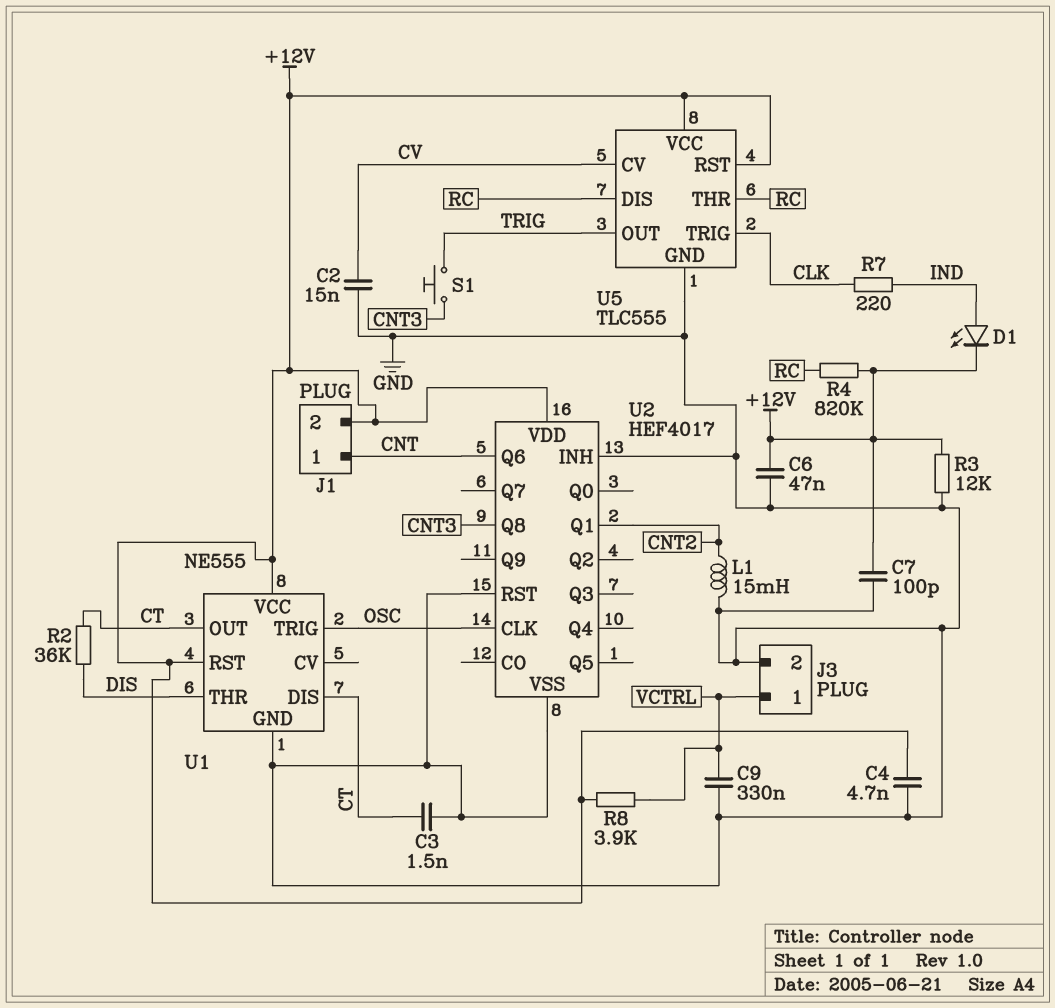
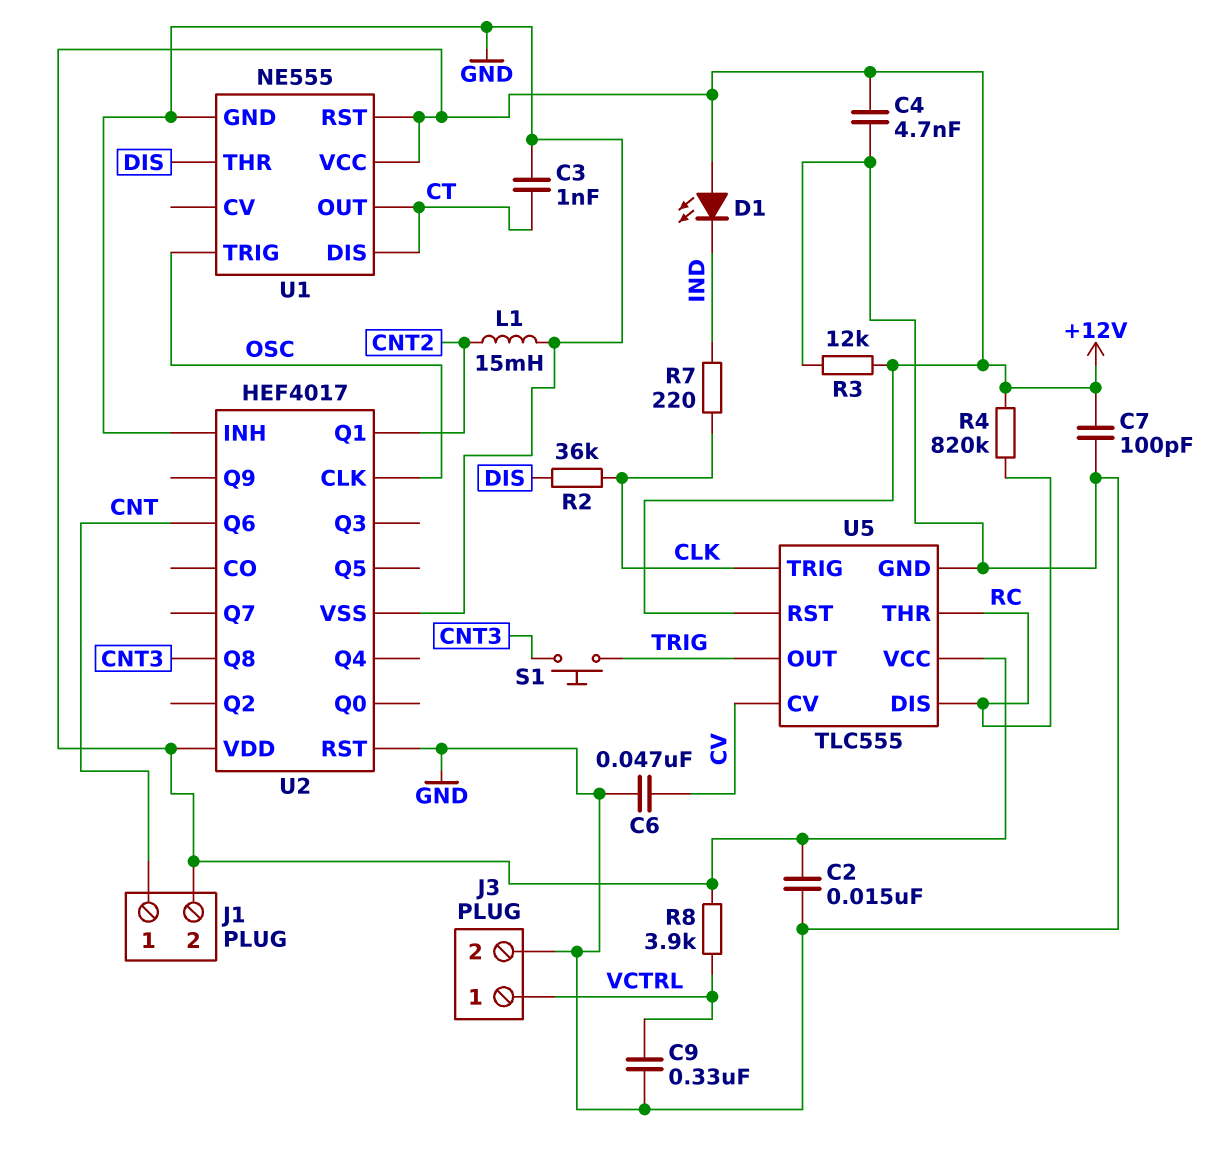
C2: 15nF (CV, GND) -> 15nF (+12V, GND)
C3: 1.5nF (CT, GND) -> 1nF (CT, GND)
C6: 47nF (+12V, GND) -> 47nF (CV, GND)
D1: LED (A IND, K +12V) -> LED (A +12V, K IND)
R2: 36k (CT, DIS) -> 36k (CLK, DIS)

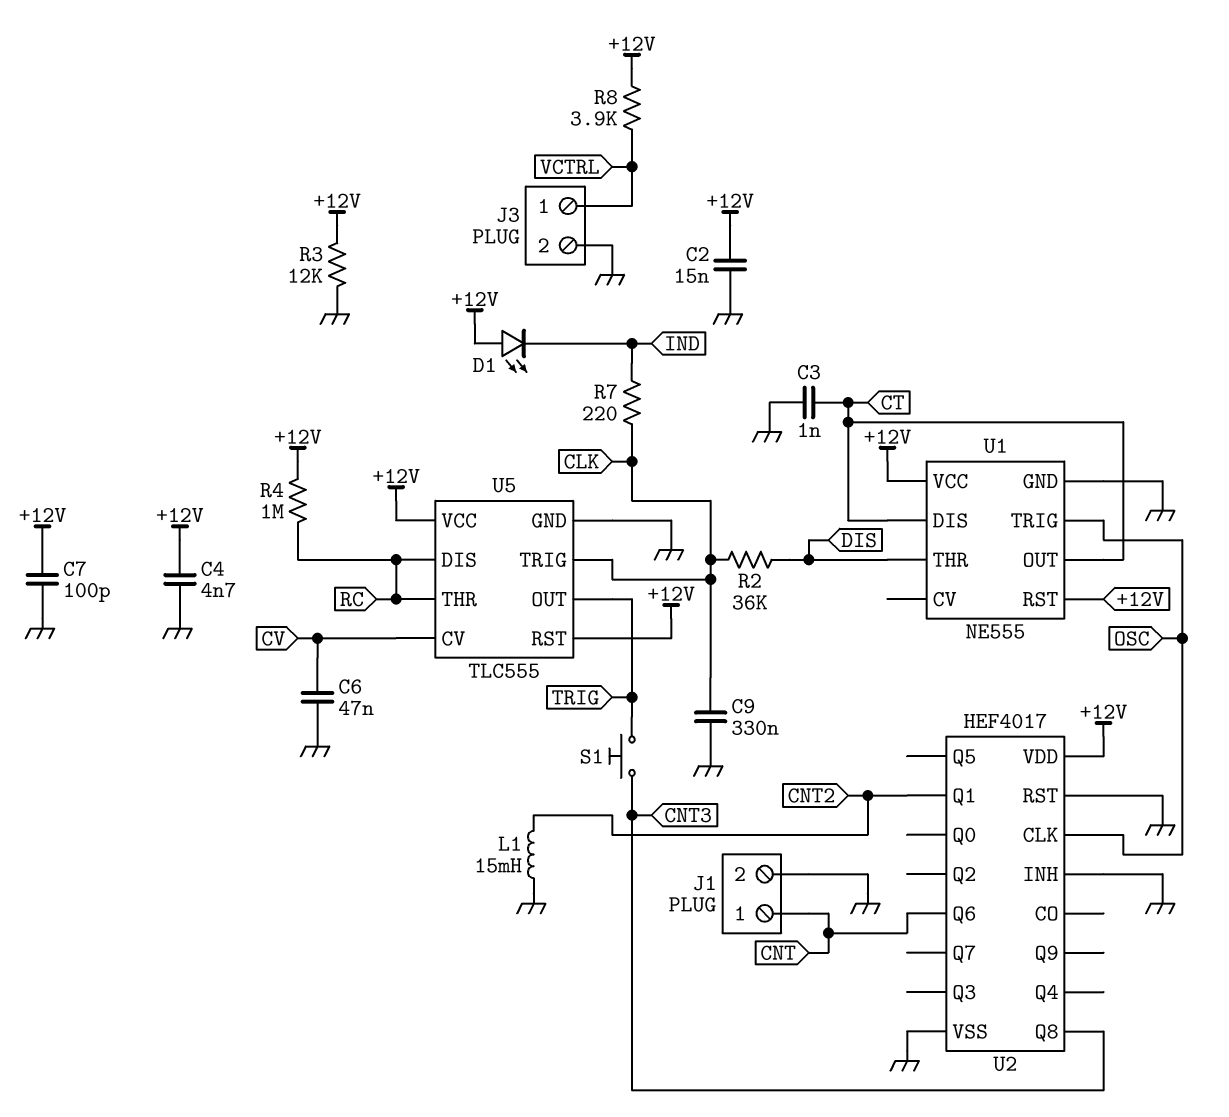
C9: 330nF (GND, VCTRL) -> 330nF (CLK, GND)
J1 pin 2: +12V -> GND
R4: 820k (+12V, RC) -> 1M (+12V, RC)

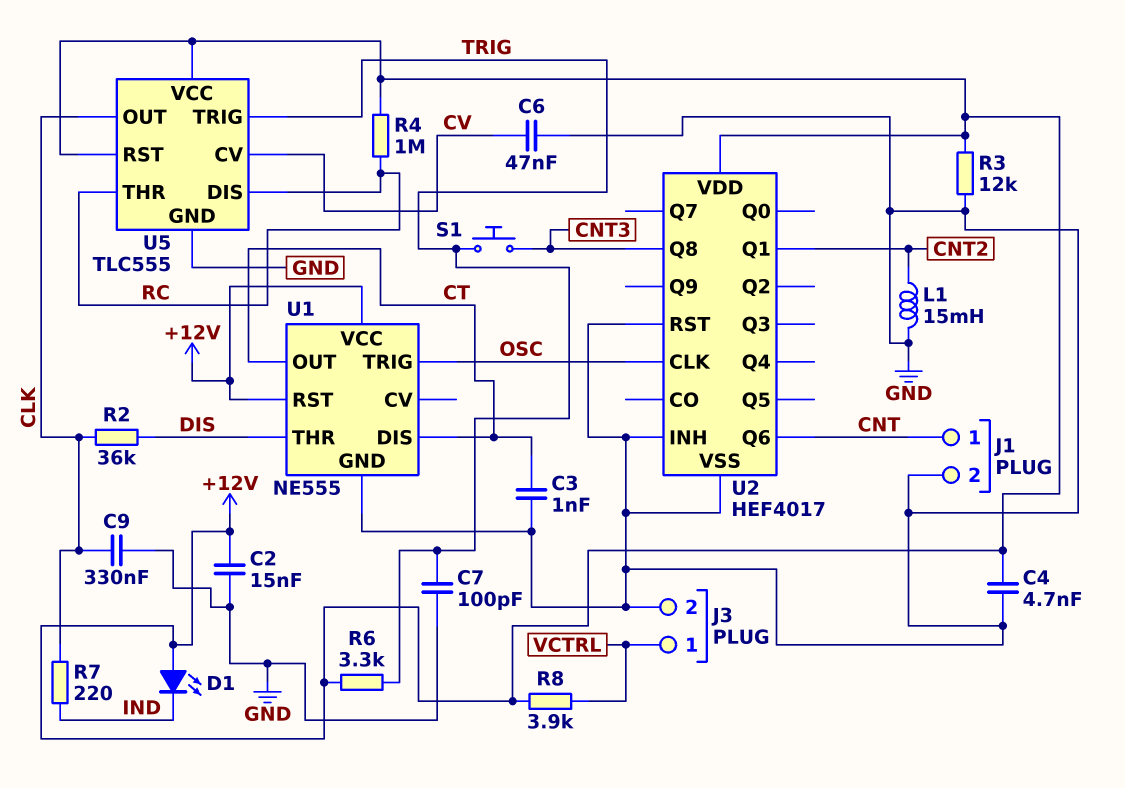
C7: 100pF (+12V, GND) -> 100pF (GND, TRIG)
R6: none -> 3.3k (+12V, TRIG)
U5 pin OUT: TRIG -> CLK
U5 pin TRIG: CLK -> TRIG

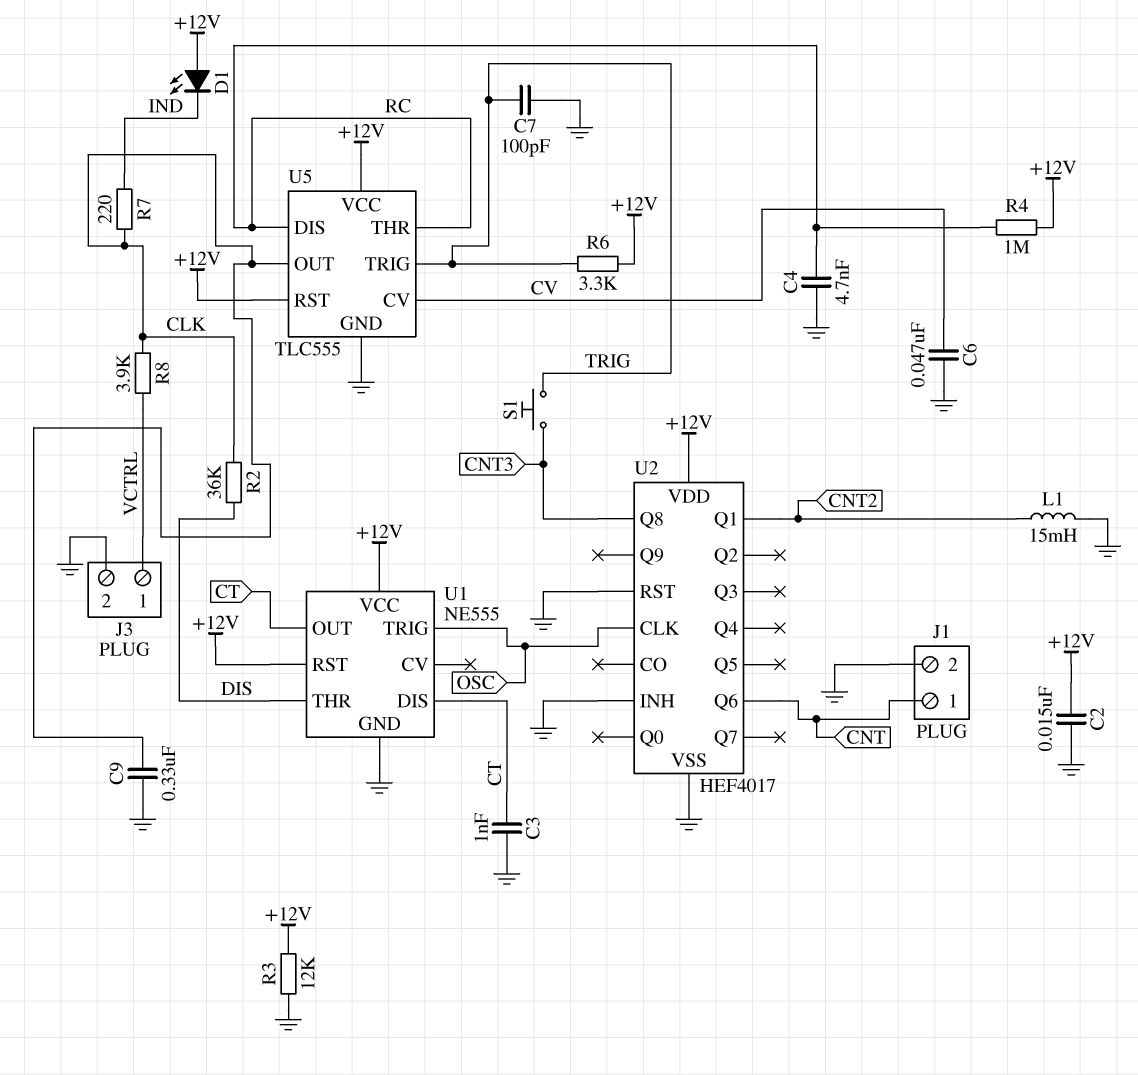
C4: 4.7nF (+12V, GND) -> 4.7nF (GND, RC)
R8: 3.9k (+12V, VCTRL) -> 3.9k (CLK, VCTRL)

